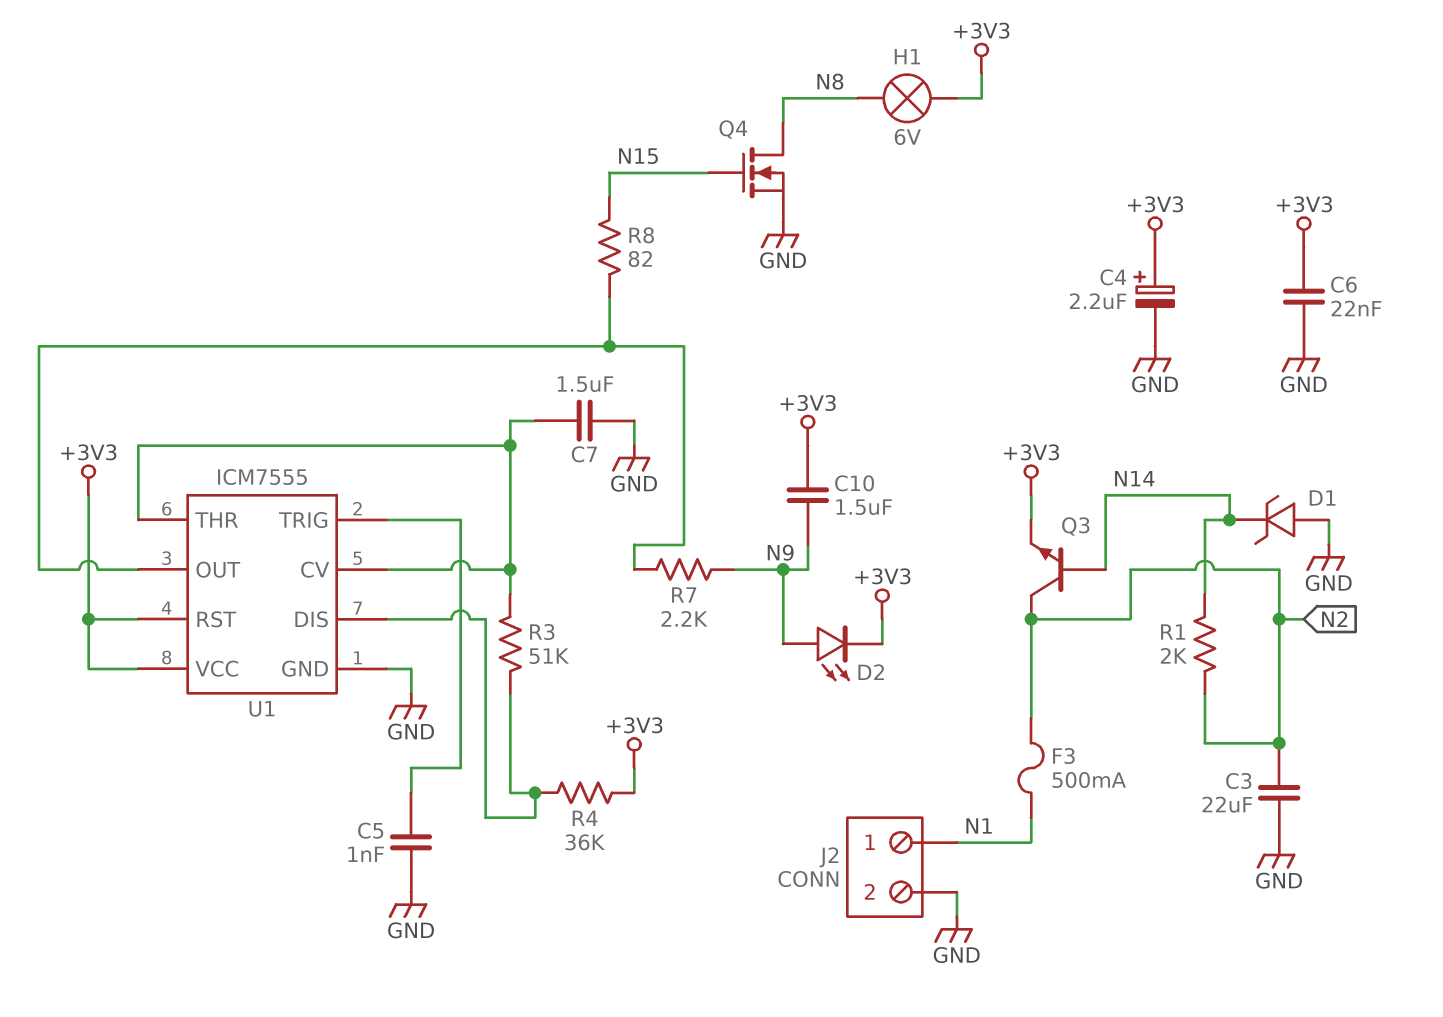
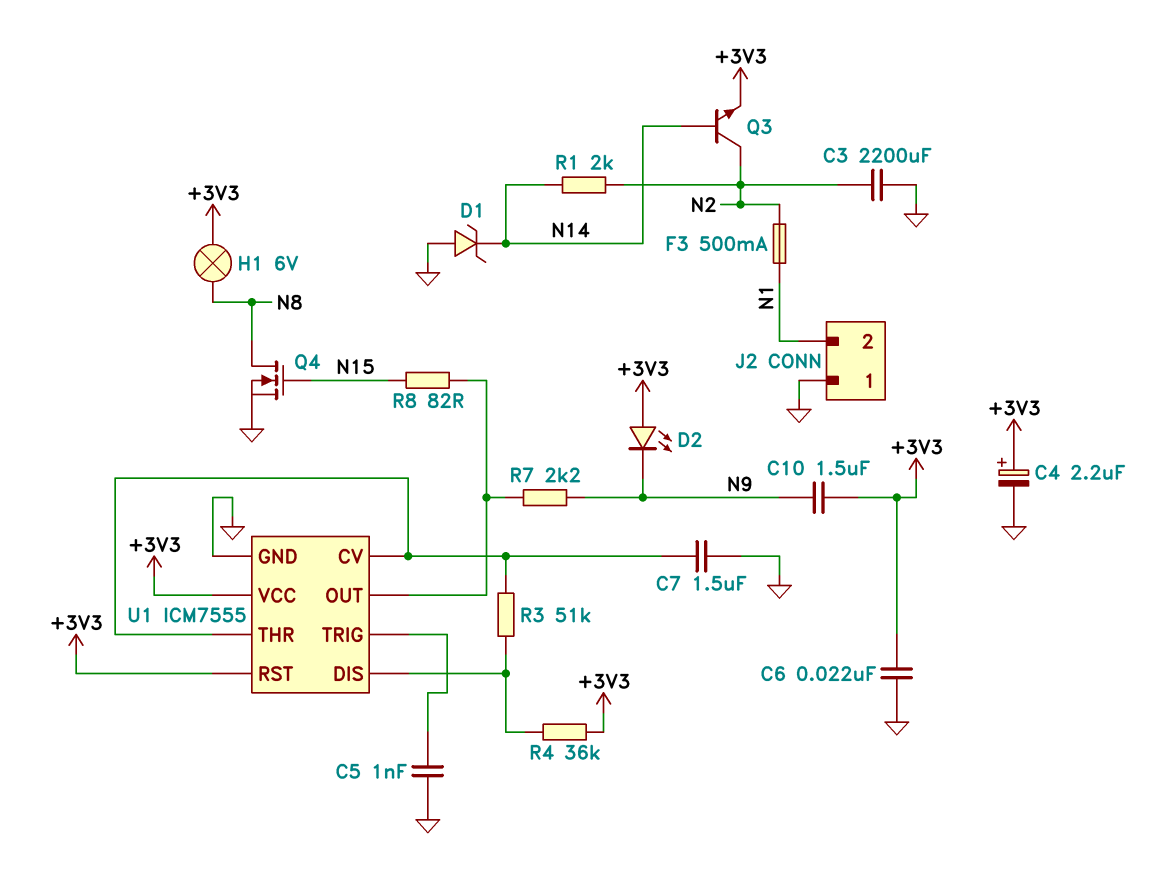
C3: 22uF (GND, N2) -> 2200uF (GND, N2)
D2: LED (A N9, K +3V3) -> LED (A +3V3, K N9)
J2 pin 1: N1 -> GND
J2 pin 2: GND -> N1

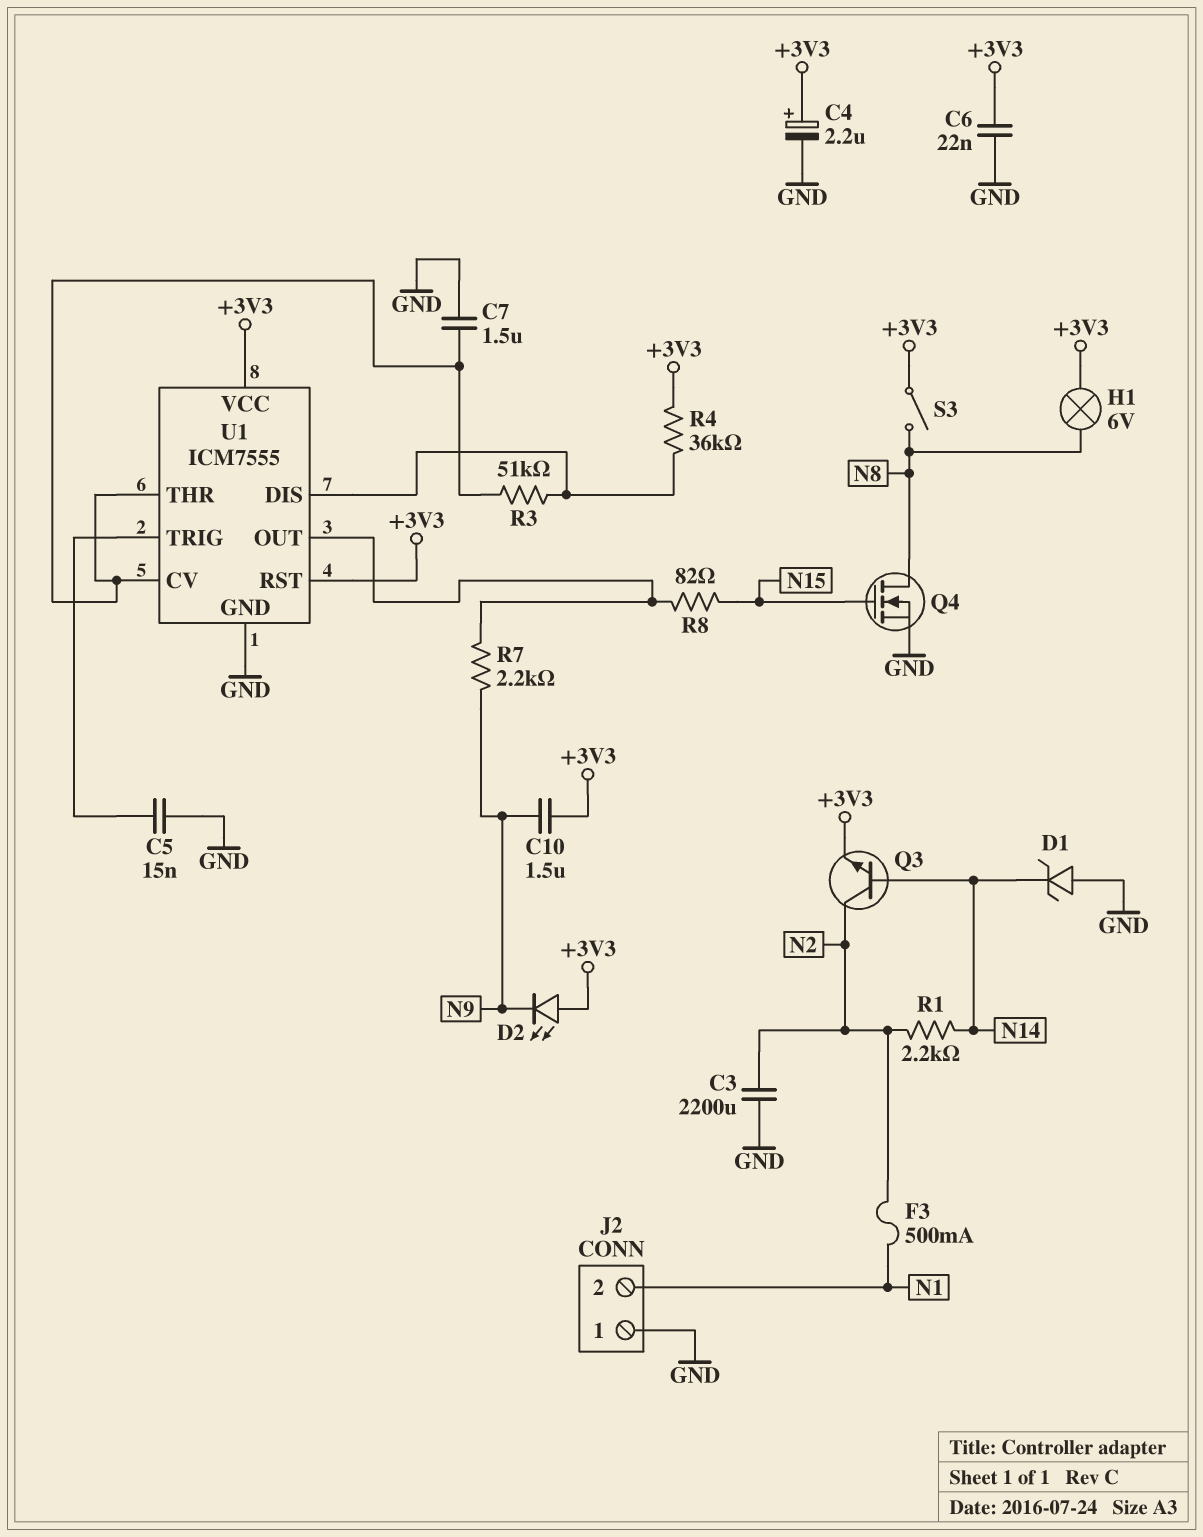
C5: 1nF (GND, U1/TRIG) -> 15nF (GND, U1/TRIG)
R1: 2k (N2, N14) -> 2.2k (N2, N14)
S3: none -> switch (+3V3, N8)

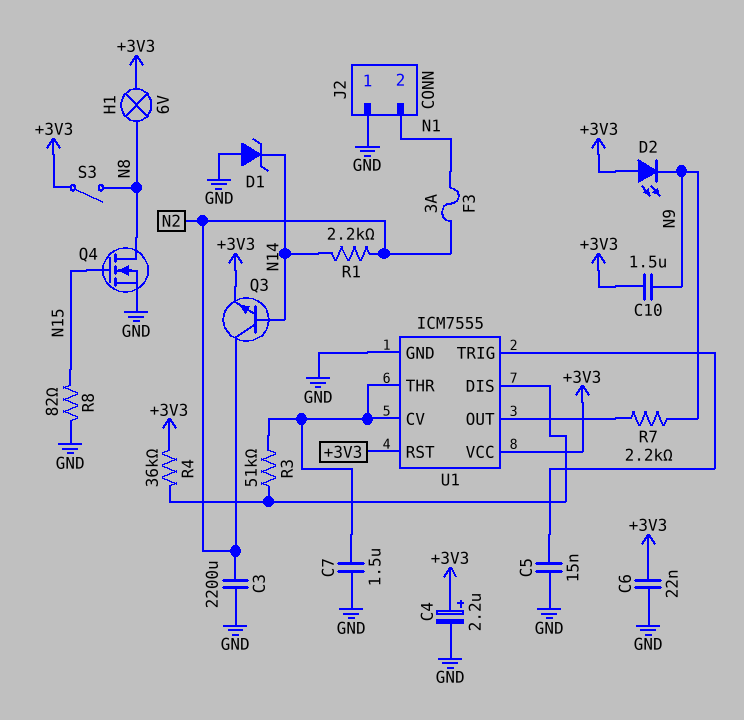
F3: 500mA (N1, N2) -> 3A (N1, N2)
R8: 82 (N15, U1/OUT) -> 82 (GND, N15)

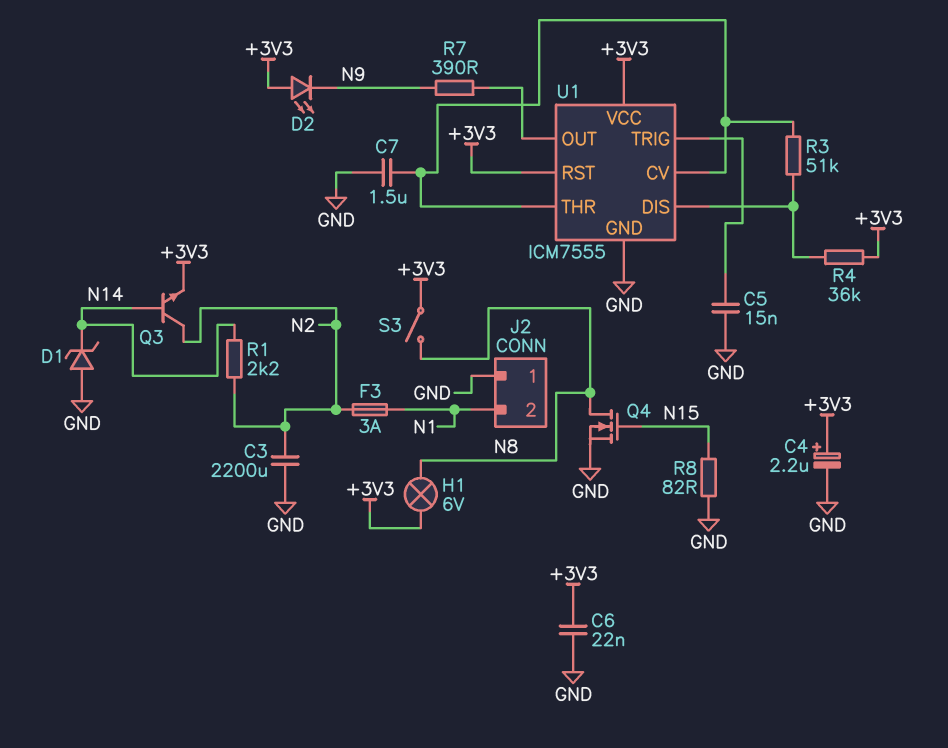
C10: 1.5uF (+3V3, N9) -> none
R7: 2.2k (N9, U1/OUT) -> 390 (N9, U1/OUT)

